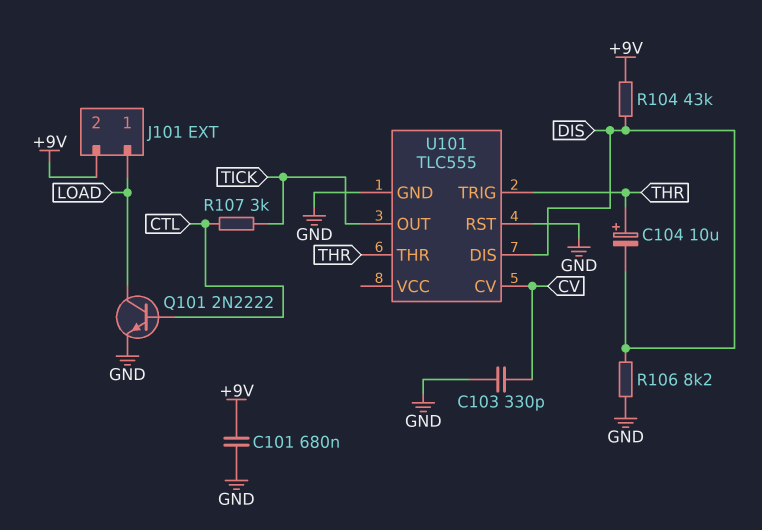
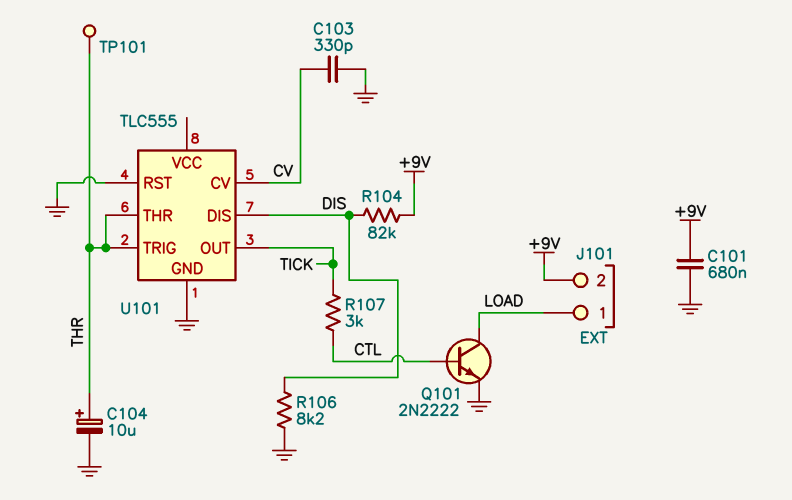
C104: 10uF (plus THR, minus DIS) -> 10uF (plus THR, minus GND)
R104: 43k (+9V, DIS) -> 82k (+9V, DIS)
TP101: none -> test point (THR)

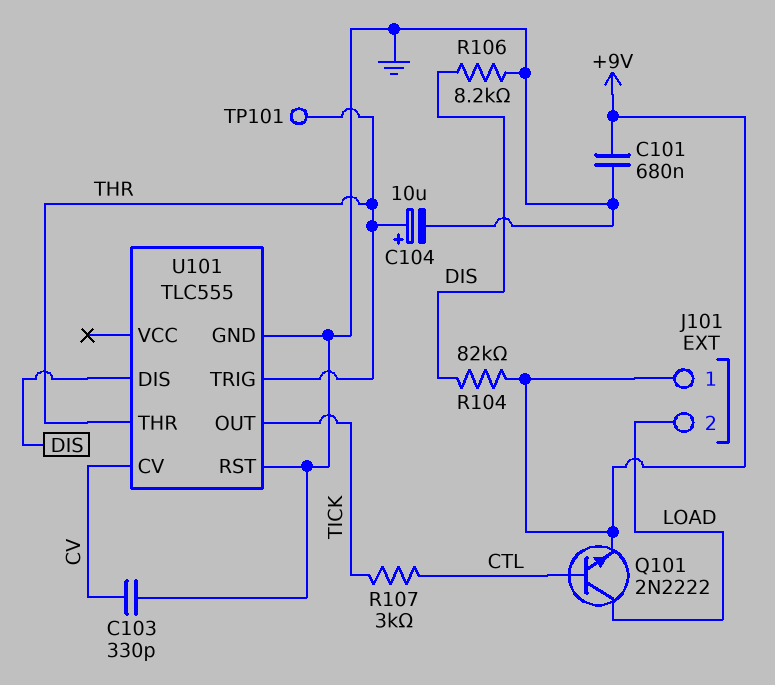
J101 pin 1: LOAD -> +9V
J101 pin 2: +9V -> LOAD
Q101: NPN 2N2222 (B CTL, C LOAD, E GND) -> NPN 2N2222 (B CTL, C LOAD, E +9V)

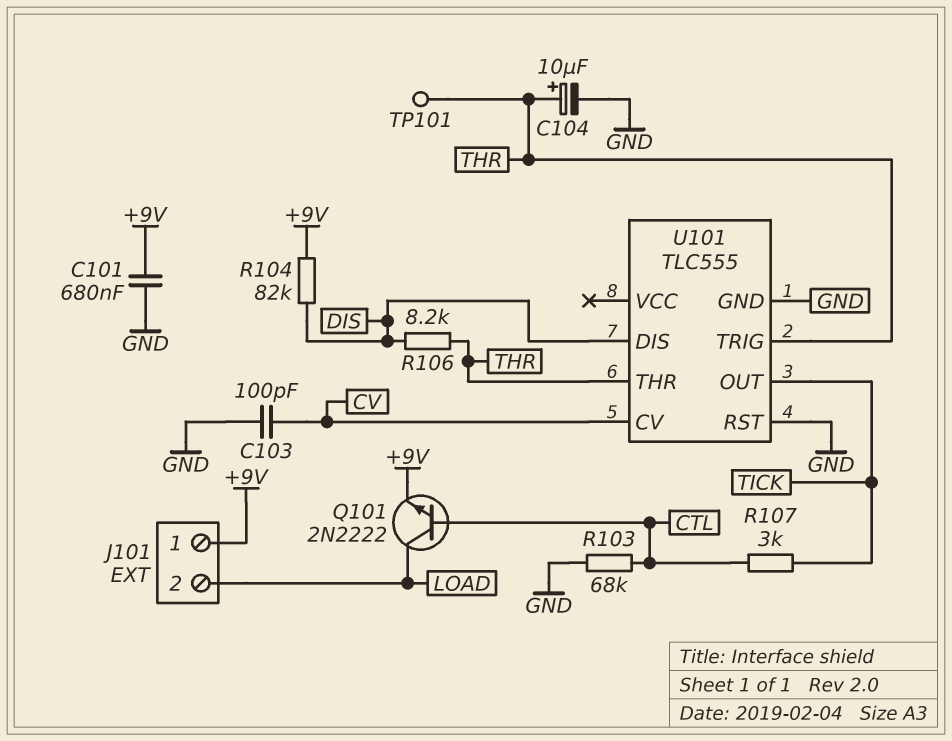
C103: 330pF (CV, GND) -> 100pF (CV, GND)
R103: none -> 68k (CTL, GND)
R106: 8.2k (DIS, GND) -> 8.2k (DIS, THR)

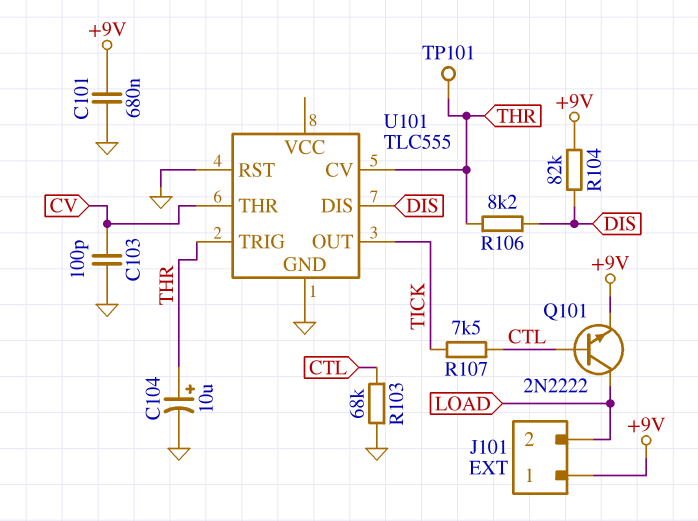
R107: 3k (CTL, TICK) -> 7.5k (CTL, TICK)
U101 pin CV: CV -> THR
U101 pin THR: THR -> CV

